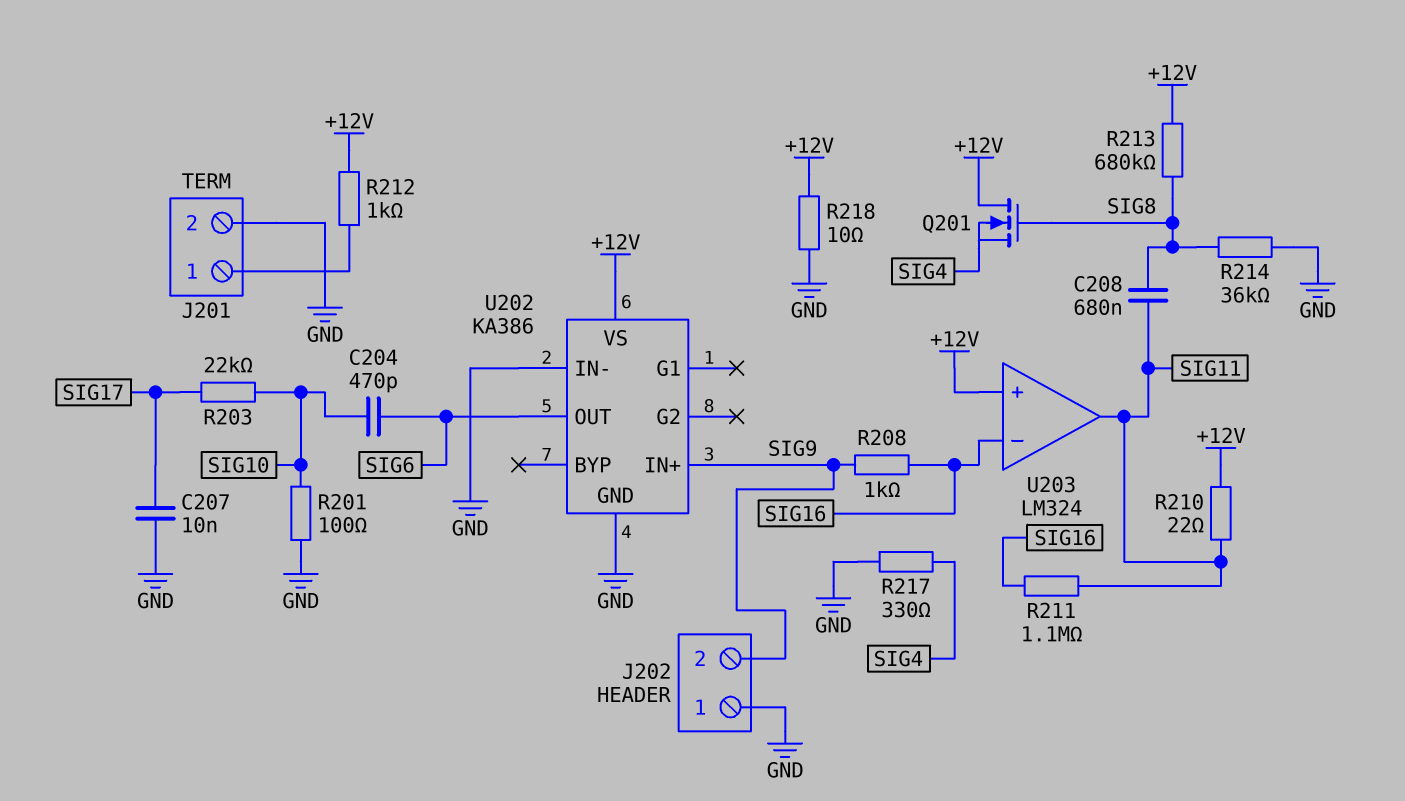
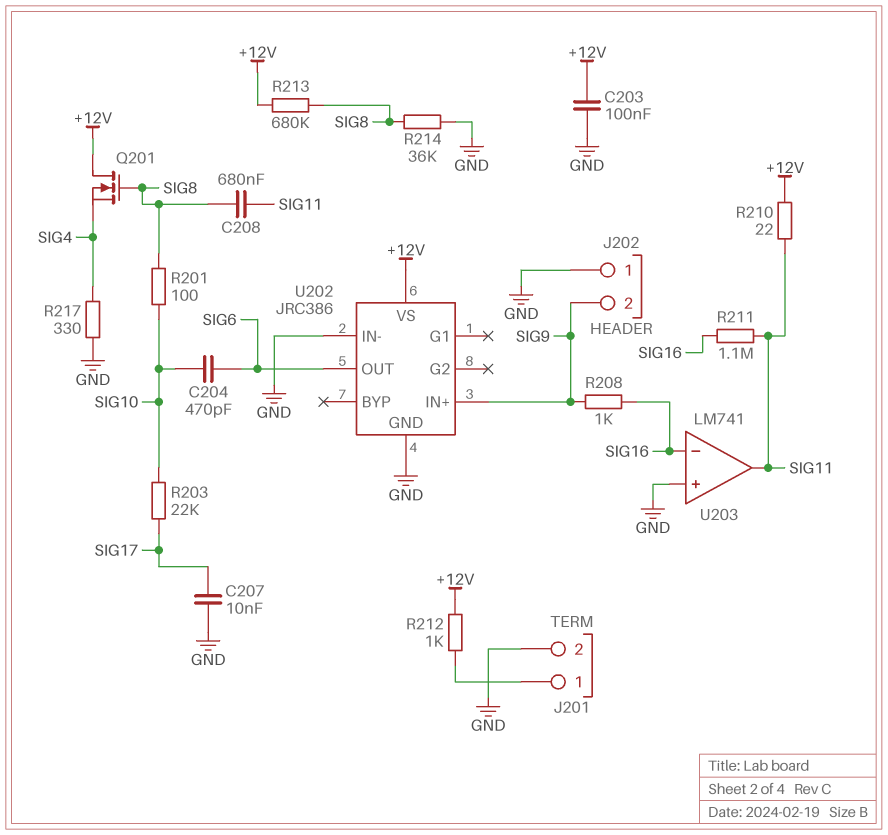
C203: none -> 100nF (+12V, GND)
R201: 100 (GND, SIG10) -> 100 (SIG8, SIG10)
R218: 10 (+12V, GND) -> none
U202: KA386 -> JRC386
U203: LM324 -> LM741
U203 pin in+: +12V -> GND

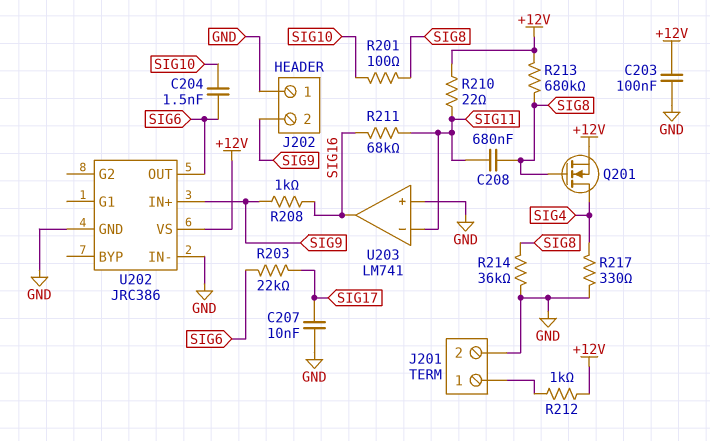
C204: 470pF (SIG6, SIG10) -> 1.5nF (SIG6, SIG10)
Q201: NMOS (G SIG8, D +12V, S SIG4) -> NMOS (G SIG8, D SIG4, S +12V)
R203: 22k (SIG10, SIG17) -> 22k (SIG6, SIG17)
R211: 1.1M (SIG11, SIG16) -> 68k (SIG11, SIG16)
U203 pin in-: SIG16 -> SIG11
U203 pin out: SIG11 -> SIG16

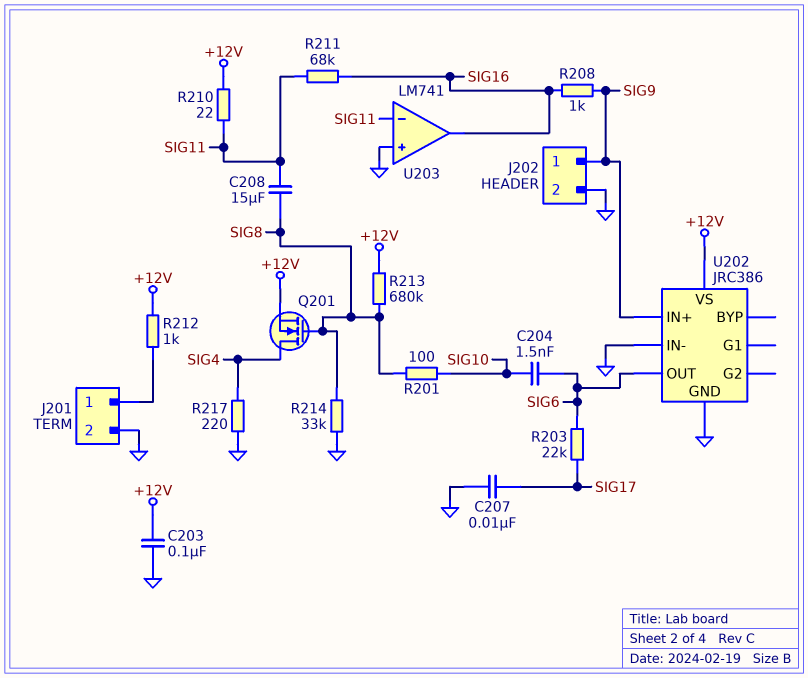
C208: 680nF (SIG8, SIG11) -> 15uF (SIG8, SIG11)
J202 pin 1: GND -> SIG9
J202 pin 2: SIG9 -> GND
R214: 36k (GND, SIG8) -> 33k (GND, SIG8)
R217: 330 (GND, SIG4) -> 220 (GND, SIG4)

